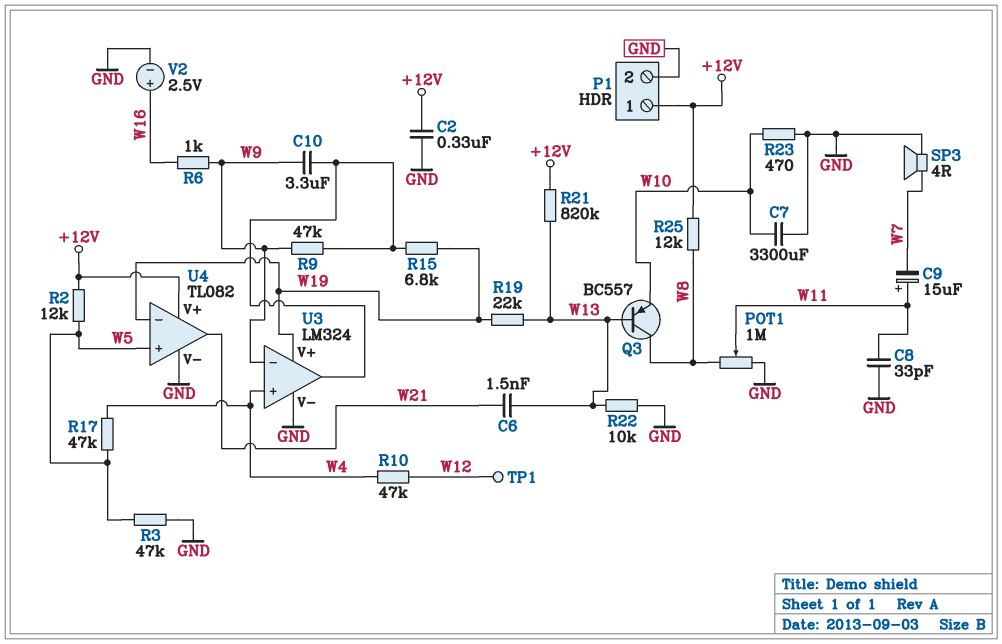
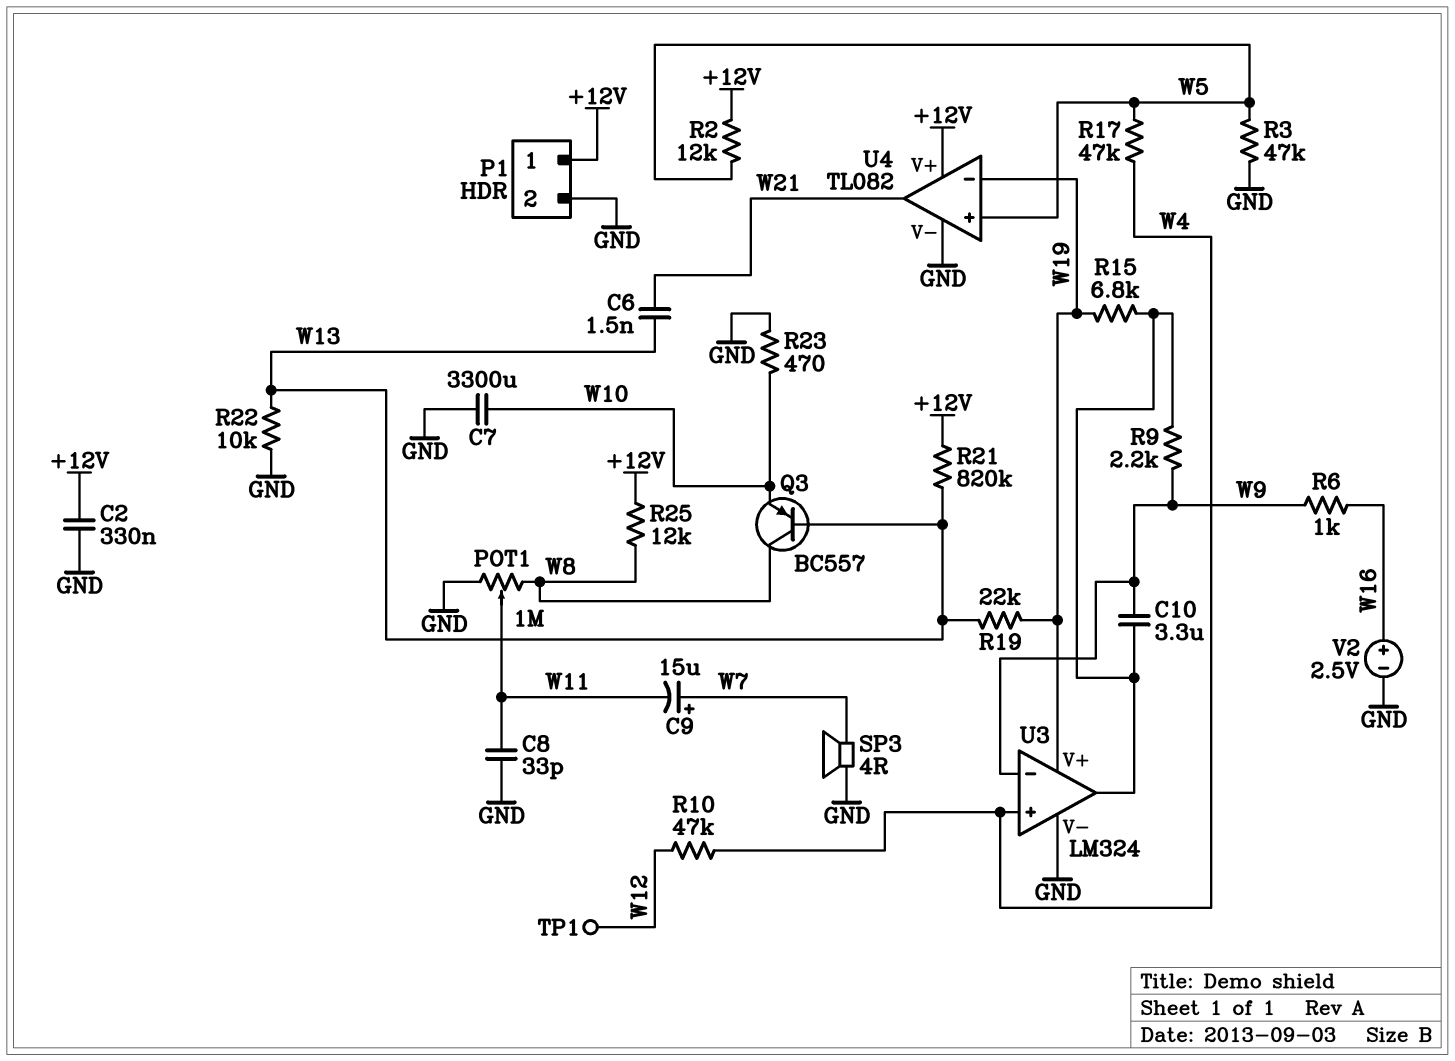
C9: 15uF (plus W11, minus W7) -> 15uF (plus W7, minus W11)
R9: 47k (U3/out, W9) -> 2.2k (U3/out, W9)

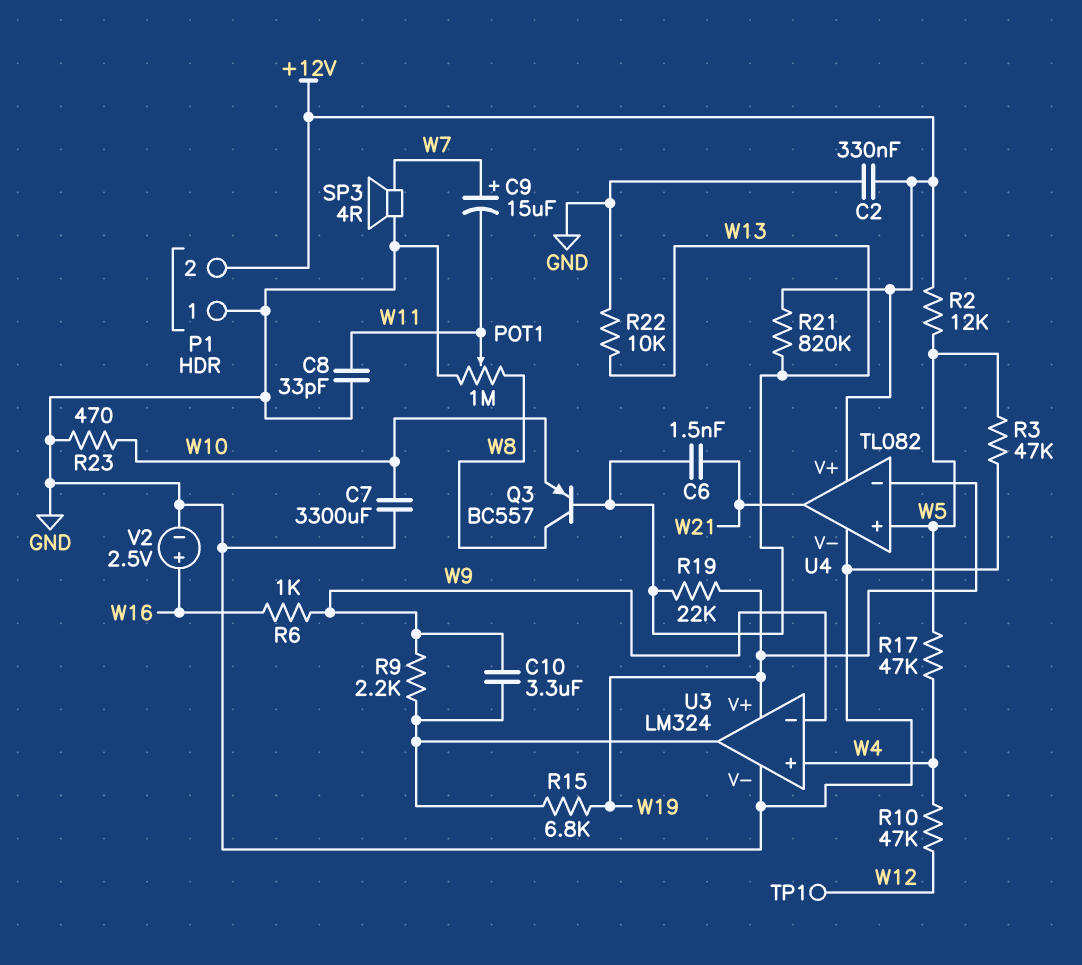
P1 pin 1: +12V -> GND
P1 pin 2: GND -> +12V
R25: 12k (+12V, W8) -> none

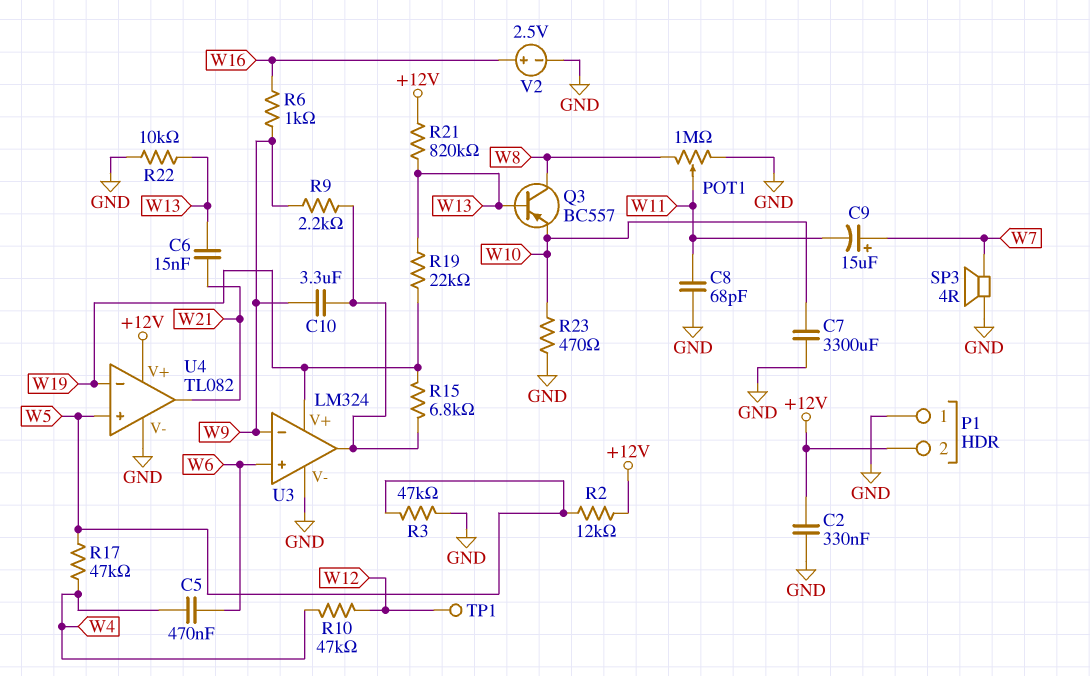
C5: none -> 470nF (W4, W6)
C6: 1.5nF (W13, W21) -> 15nF (W13, W21)
C8: 33pF (GND, W11) -> 68pF (GND, W11)
U3 pin in+: W4 -> W6

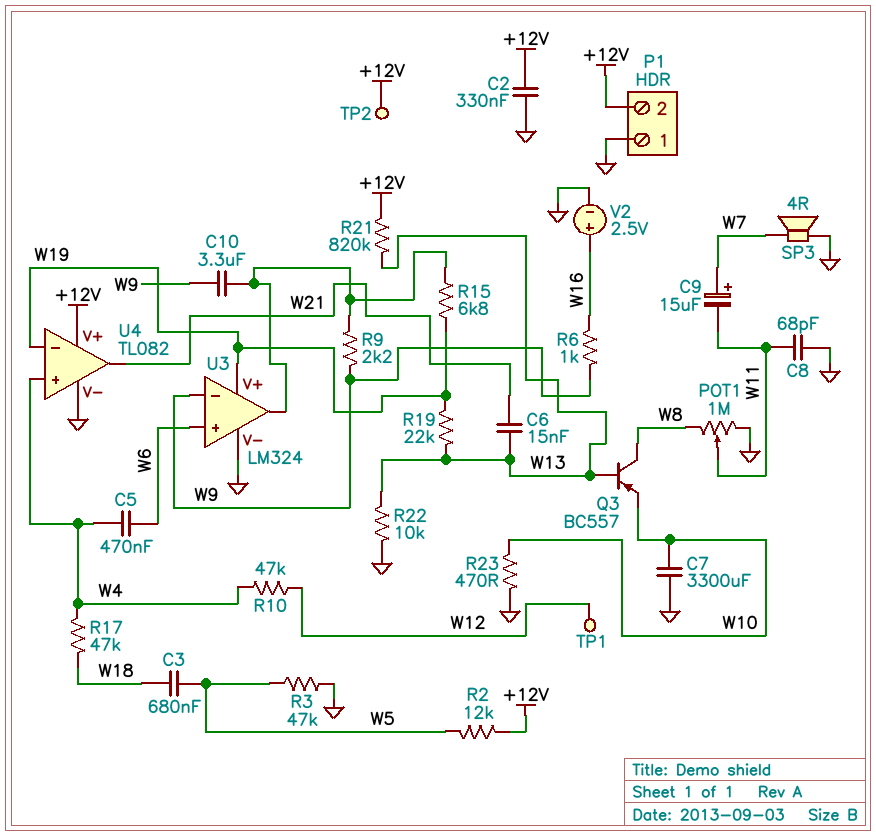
C3: none -> 680nF (W5, W18)
R17: 47k (W4, W5) -> 47k (W4, W18)
TP2: none -> test point (+12V)
U4 pin in+: W5 -> W4

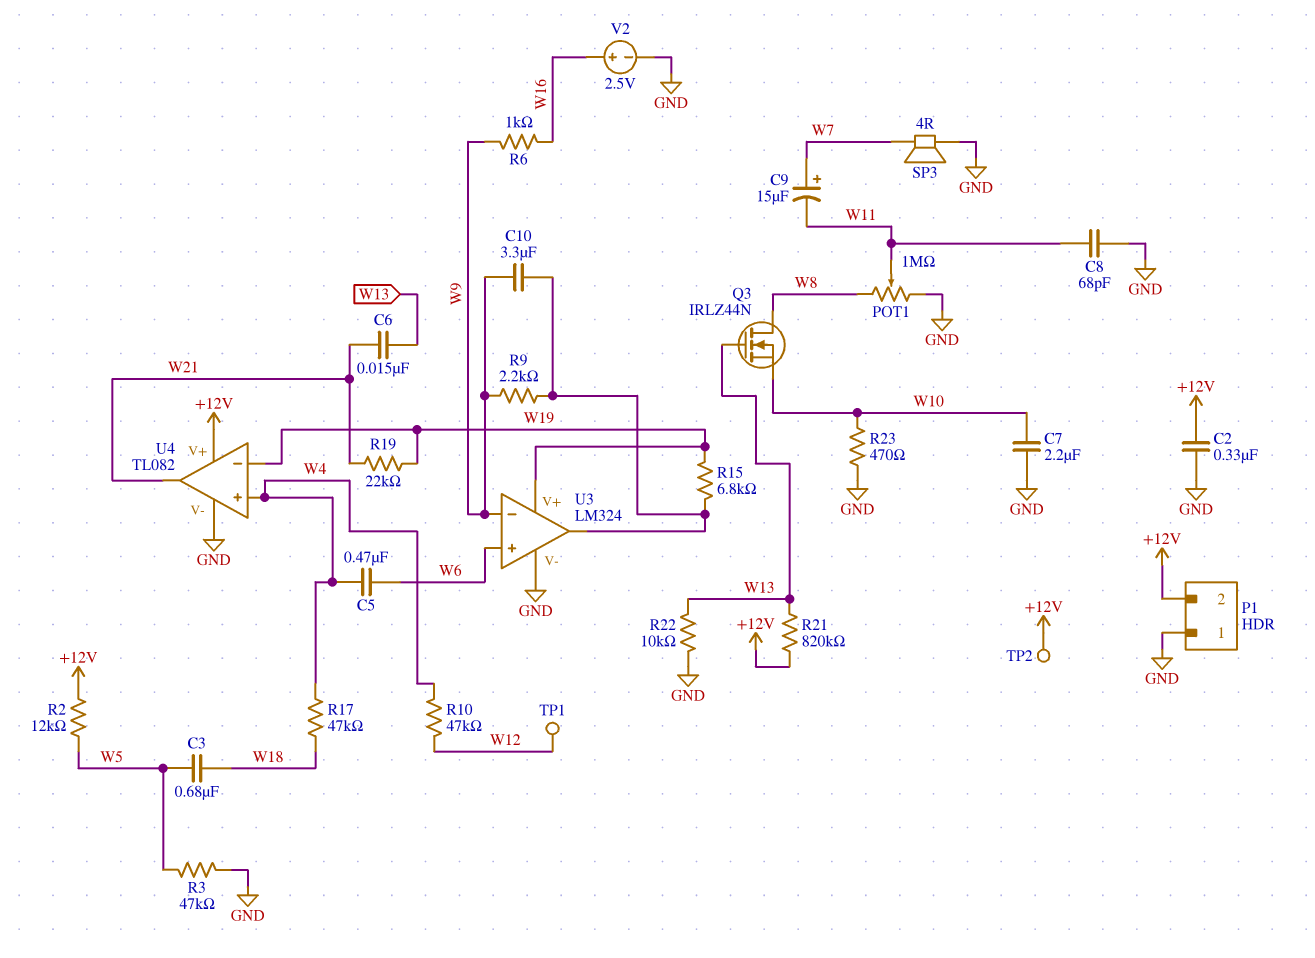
C7: 3300uF (GND, W10) -> 2.2uF (GND, W10)
Q3: PNP BC557 (B W13, C W8, E W10) -> NMOS IRLZ44N (G W13, D W8, S W10)
R19: 22k (W13, W19) -> 22k (W19, W21)

